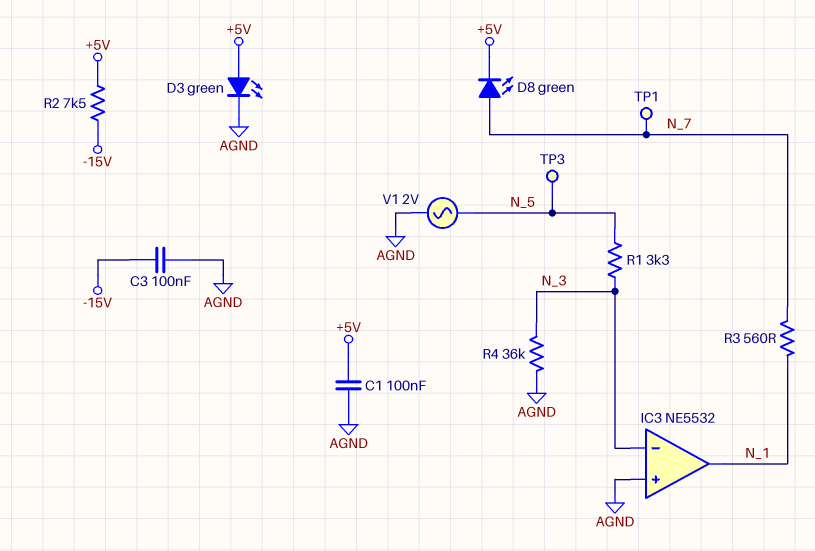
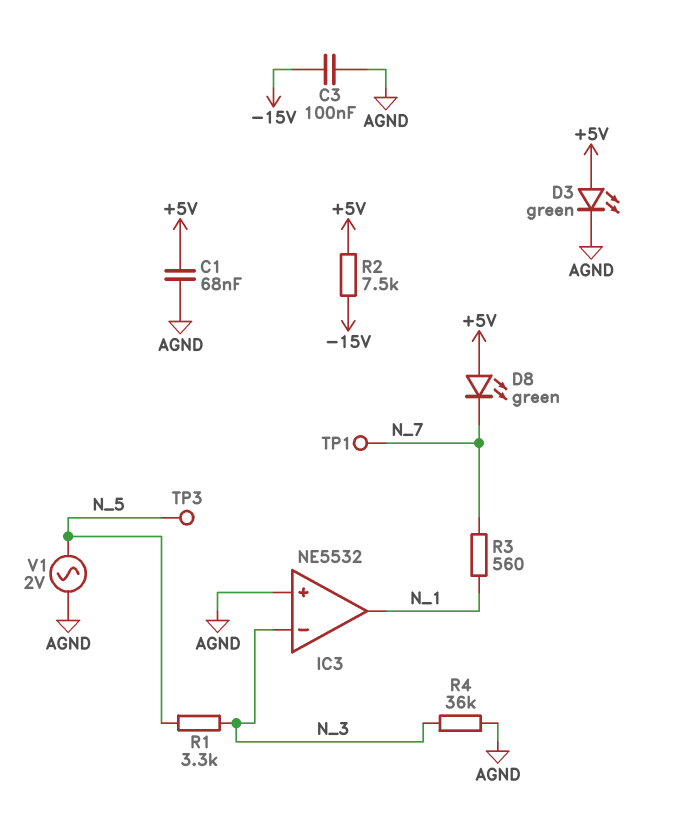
C1: 100nF (+5V, AGND) -> 68nF (+5V, AGND)
D8: LED green (A N_7, K +5V) -> LED green (A +5V, K N_7)

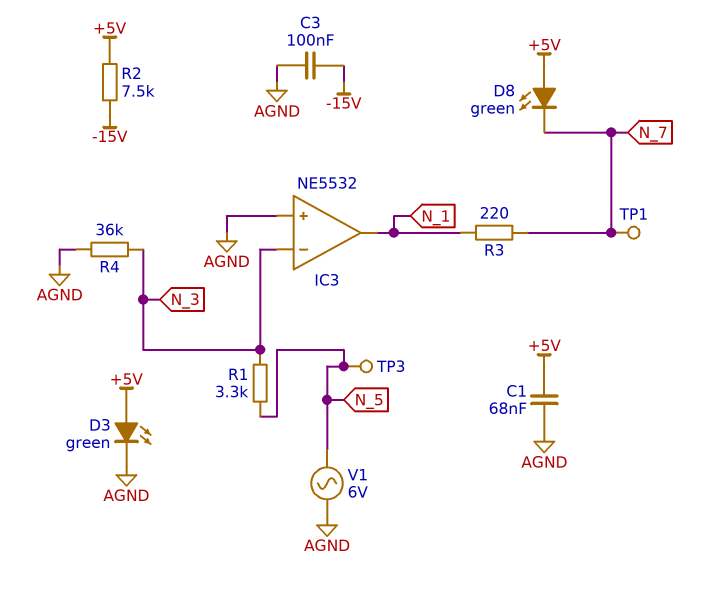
R3: 560 (N_1, N_7) -> 220 (N_1, N_7)
V1: AC 2V (AGND, N_5) -> AC 6V (AGND, N_5)

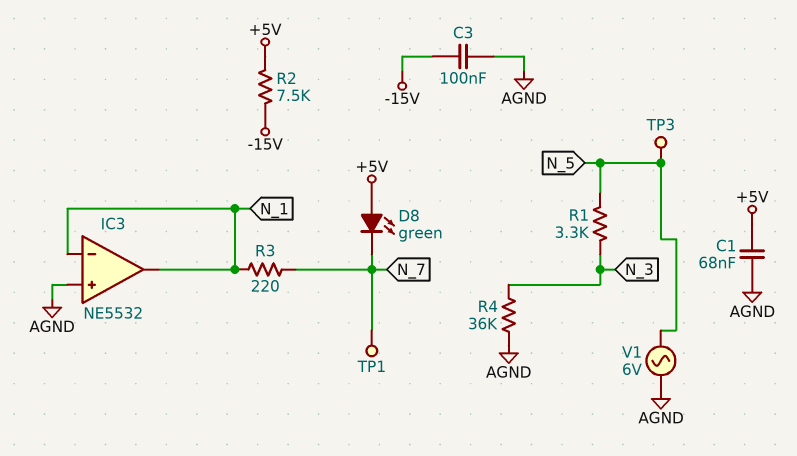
D3: LED green (A +5V, K AGND) -> none
IC3 pin in-: N_3 -> N_1

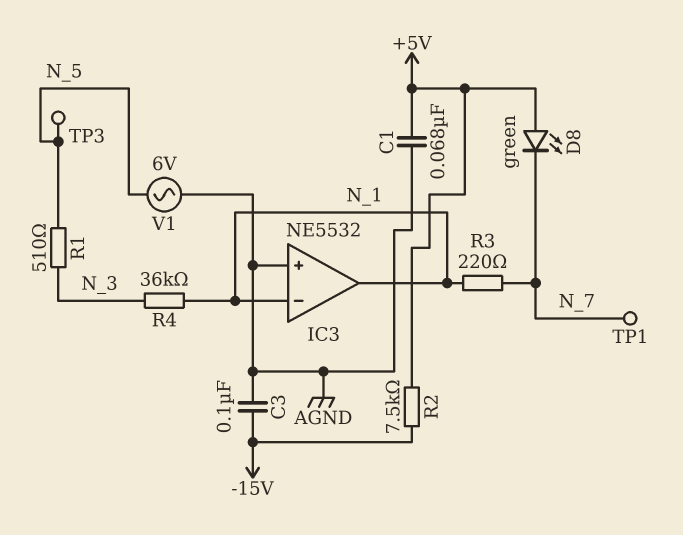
R1: 3.3k (N_3, N_5) -> 510 (N_3, N_5)
R4: 36k (AGND, N_3) -> 36k (N_1, N_3)

